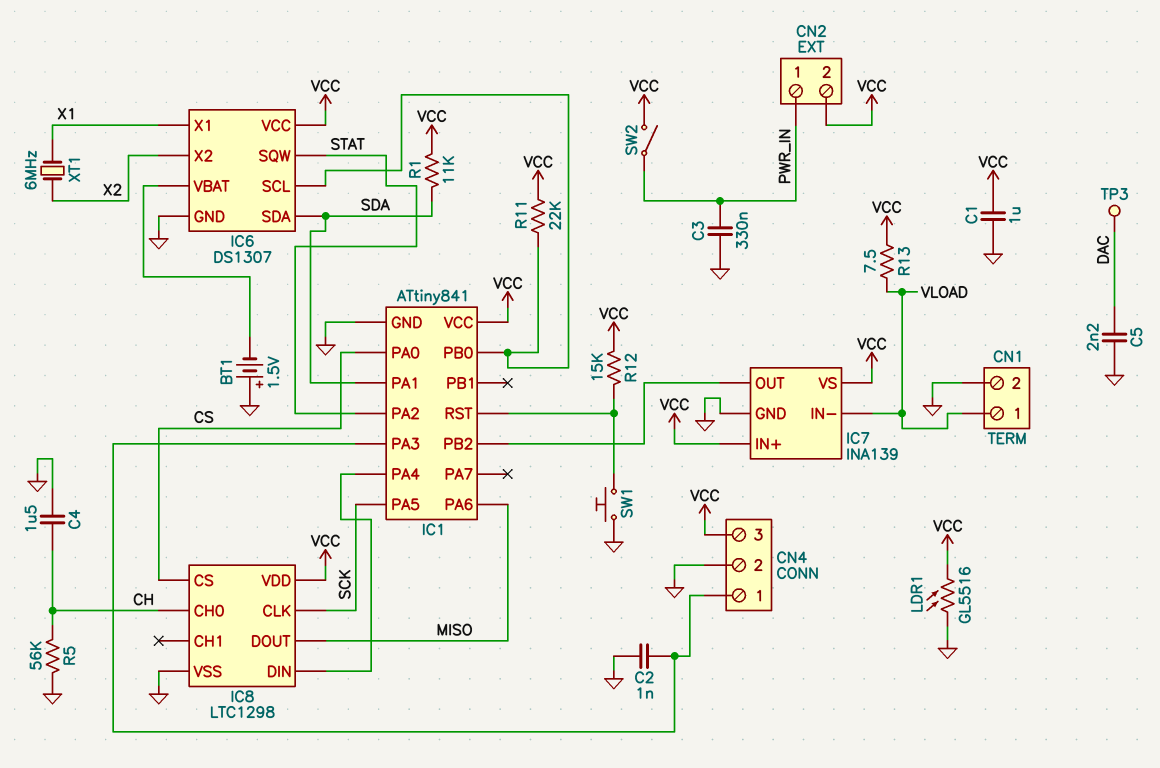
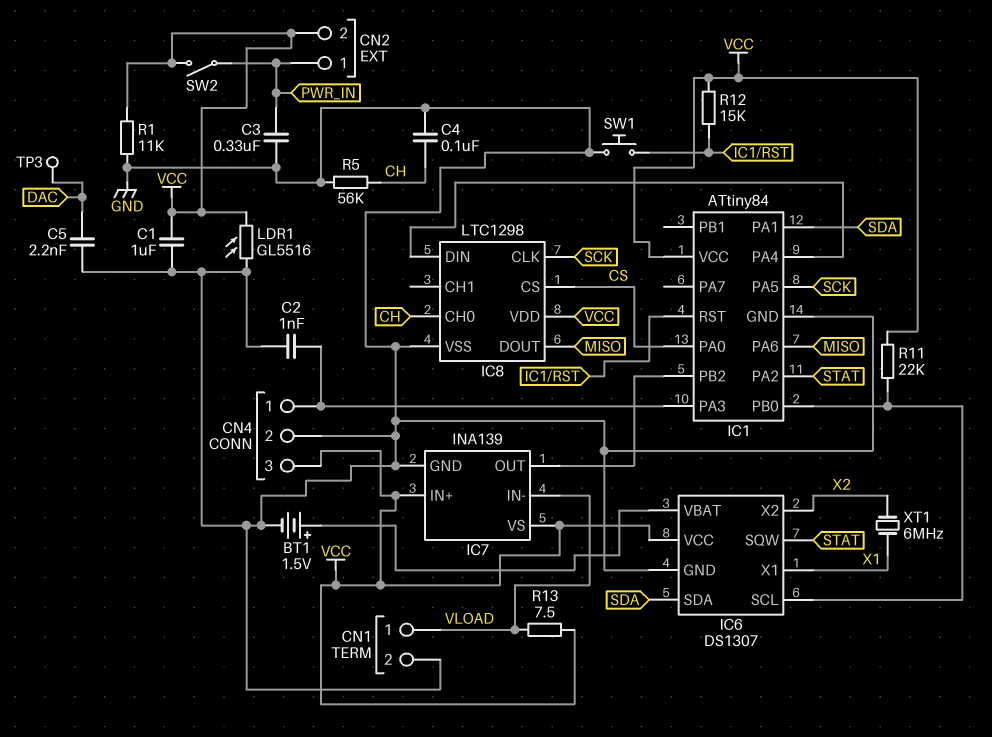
BT1: 1.5V (plus GND, minus IC6/VBAT) -> 1.5V (plus IC6/VBAT, minus GND)
C4: 1.5uF (CH, GND) -> 100nF (CH, GND)
IC1: ATtiny841 -> ATtiny84
R1: 11k (SDA, VCC) -> 11k (GND, VCC)

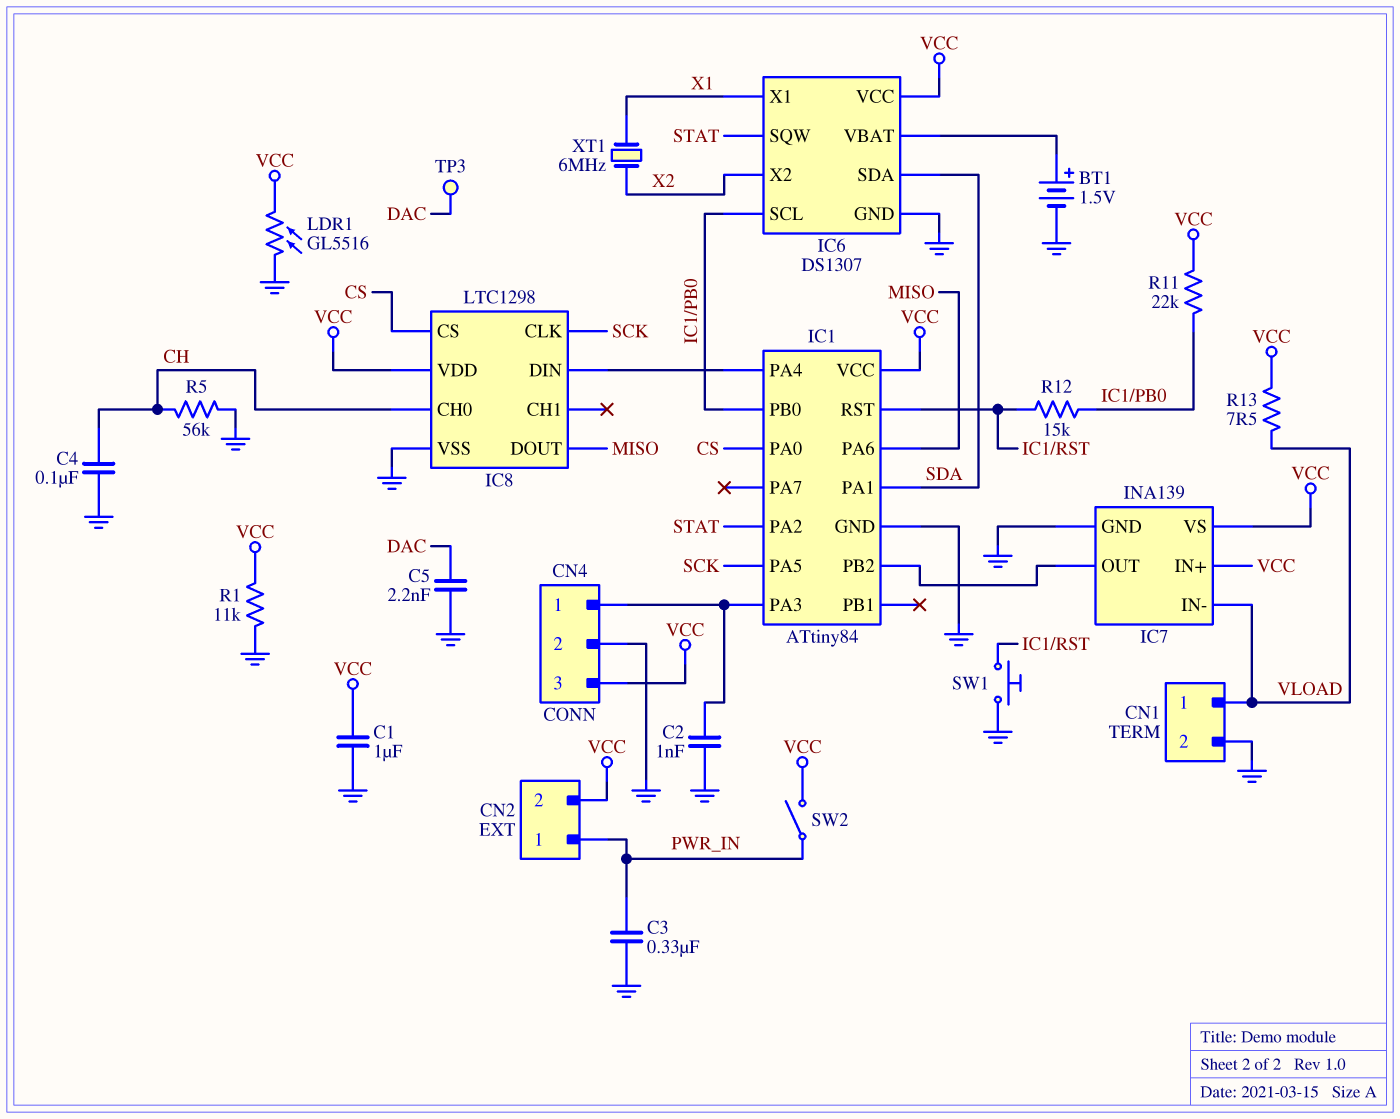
R12: 15k (IC1/RST, VCC) -> 15k (IC1/PB0, IC1/RST)

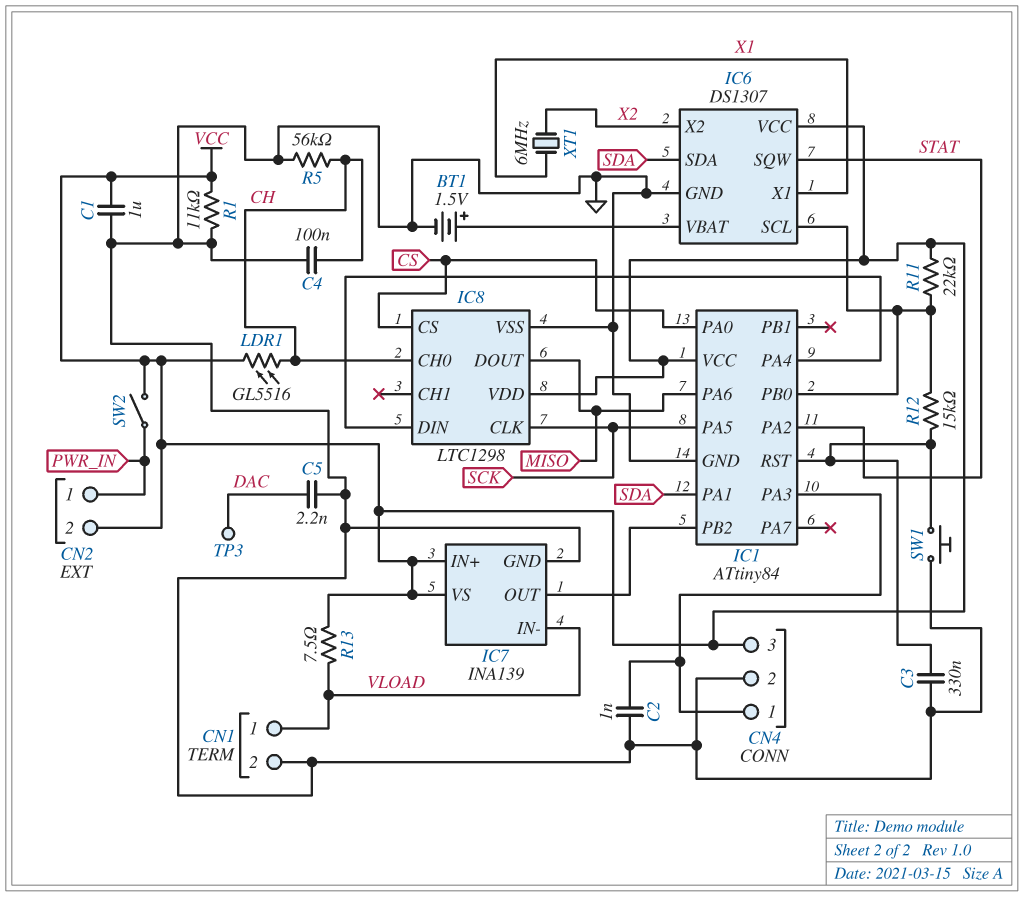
C3: 330nF (GND, PWR_IN) -> 330nF (GND, IC1/RST)
LDR1: GL5516 (GND, VCC) -> GL5516 (CH, VCC)

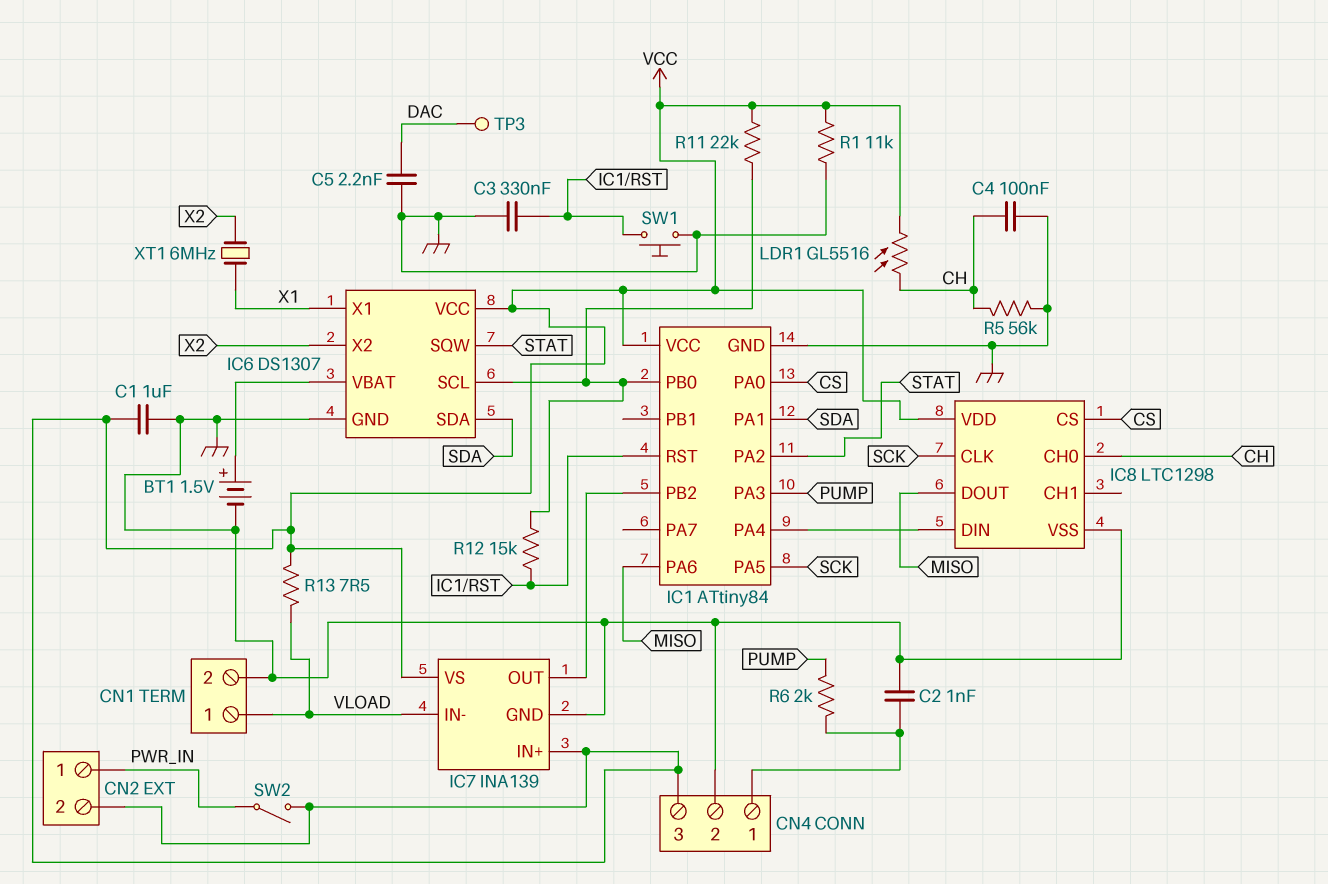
IC1 pin PA3: CN4/1 -> PUMP
R6: none -> 2k (CN4/1, PUMP)

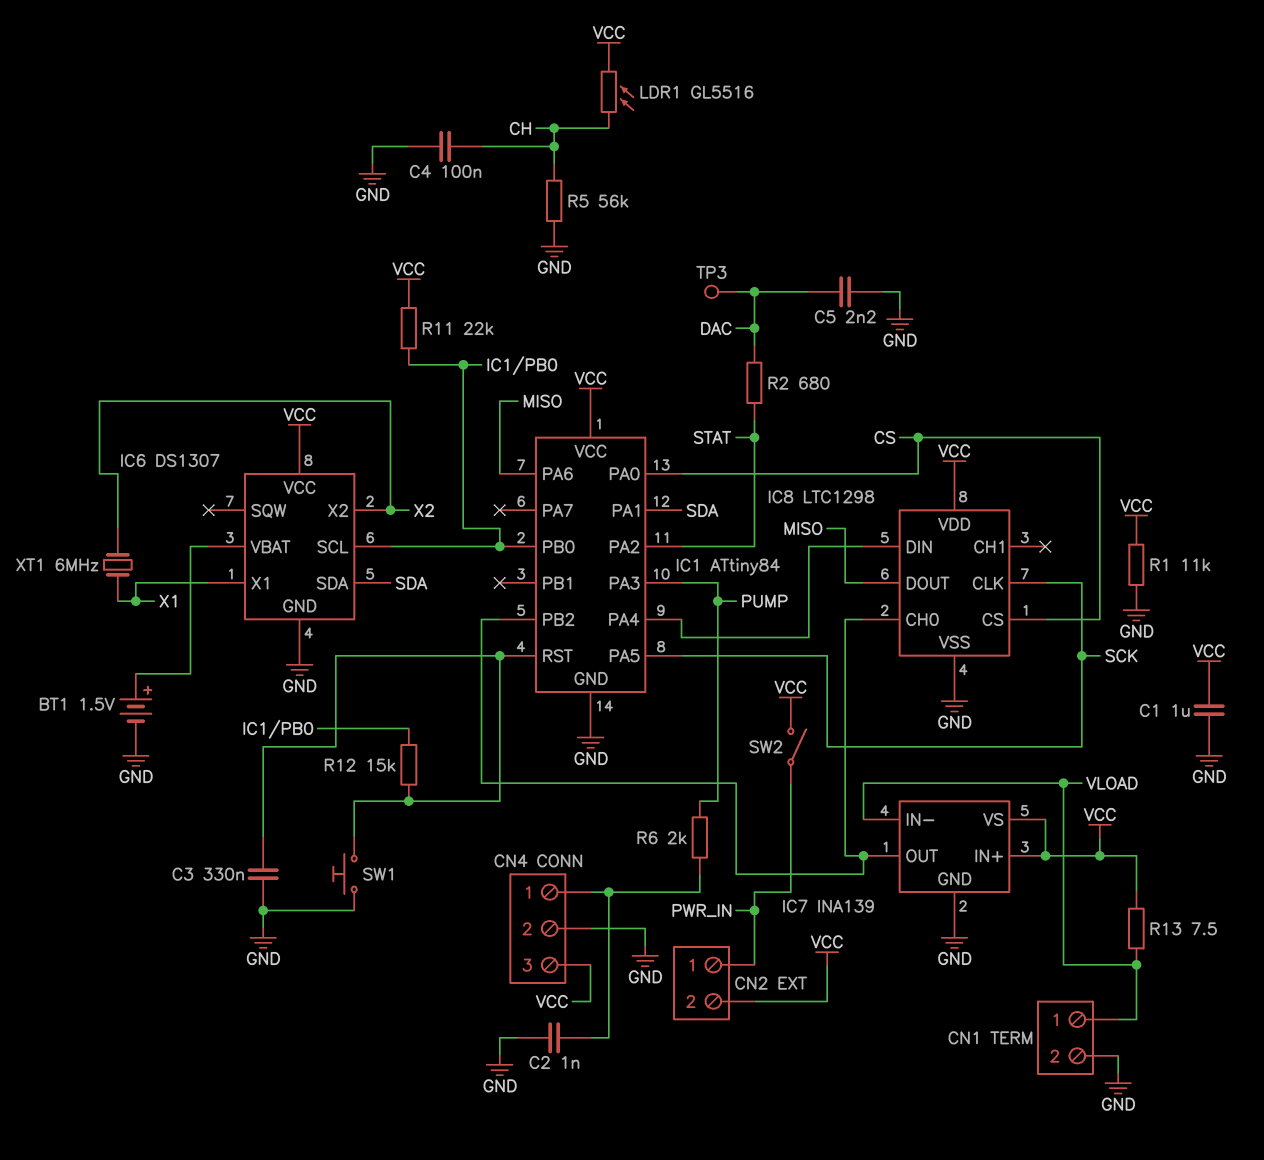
IC6 pin SQW: STAT -> none
IC8 pin CH0: CH -> IC1/PB2
R2: none -> 680 (DAC, STAT)

